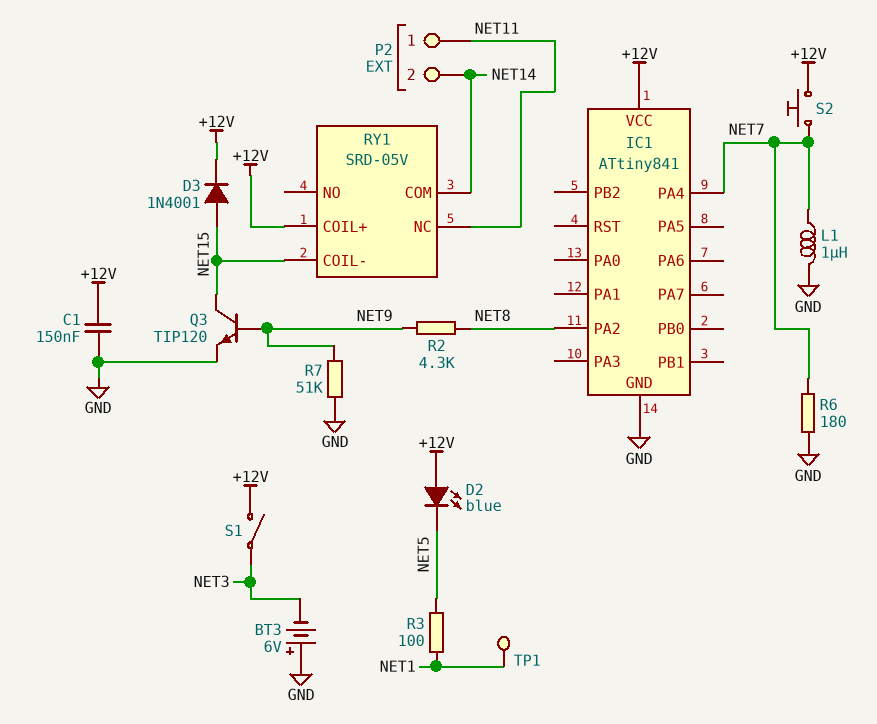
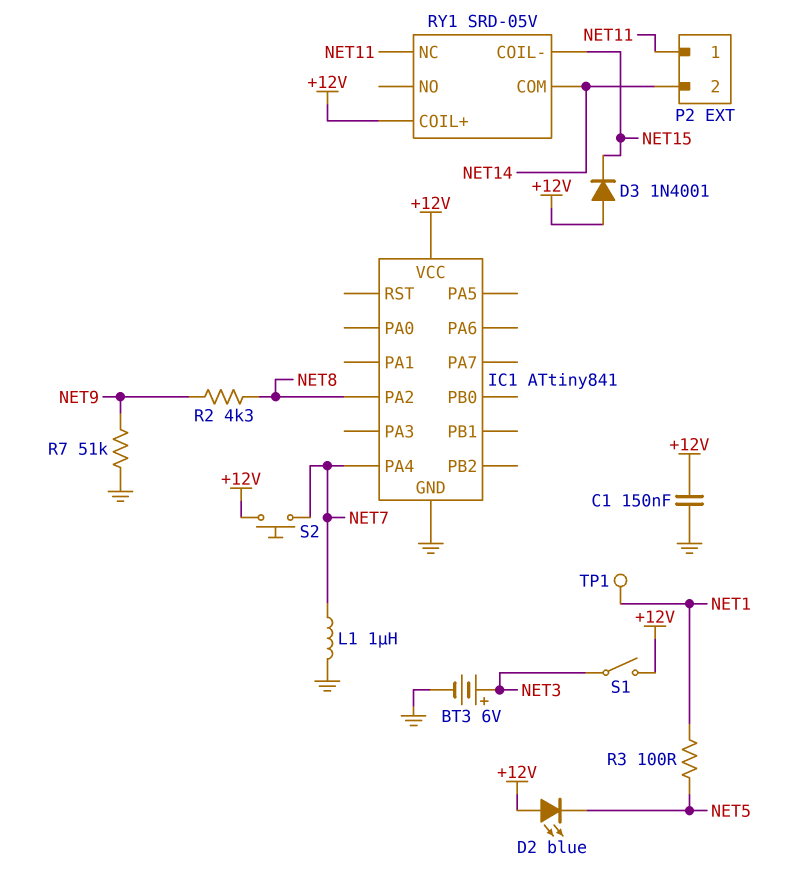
BT3: 6V (plus GND, minus NET3) -> 6V (plus NET3, minus GND)
D3: diode 1N4001 (A NET15, K +12V) -> diode 1N4001 (A +12V, K NET15)
Q3: NPN TIP120 (B NET9, C NET15, E GND) -> none
R6: 180 (GND, NET7) -> none

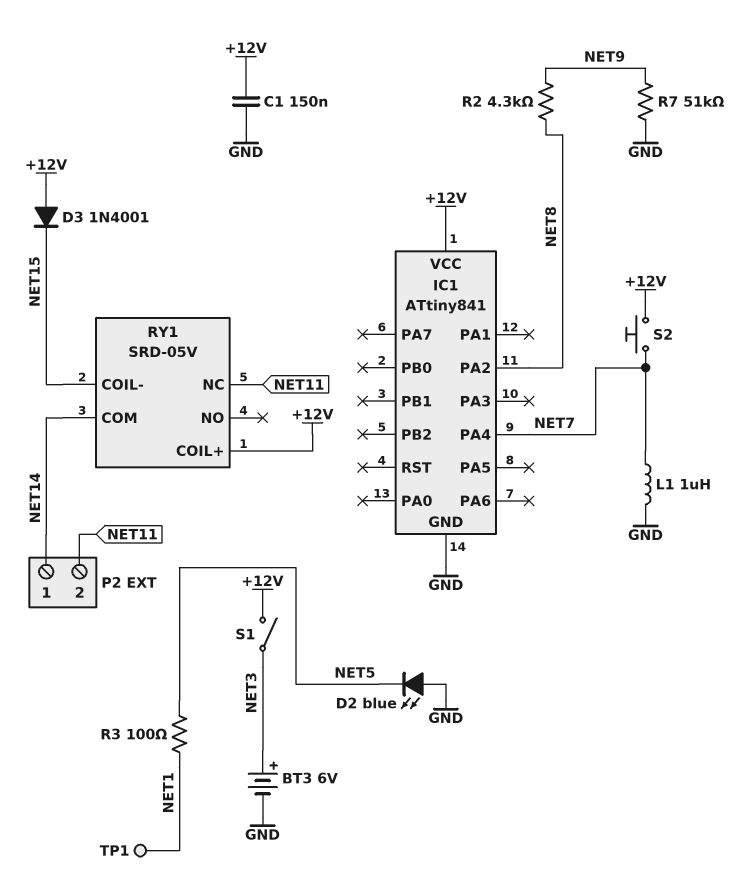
D2: LED blue (A +12V, K NET5) -> LED blue (A GND, K NET5)
P2 pin 1: NET11 -> NET14
P2 pin 2: NET14 -> NET11

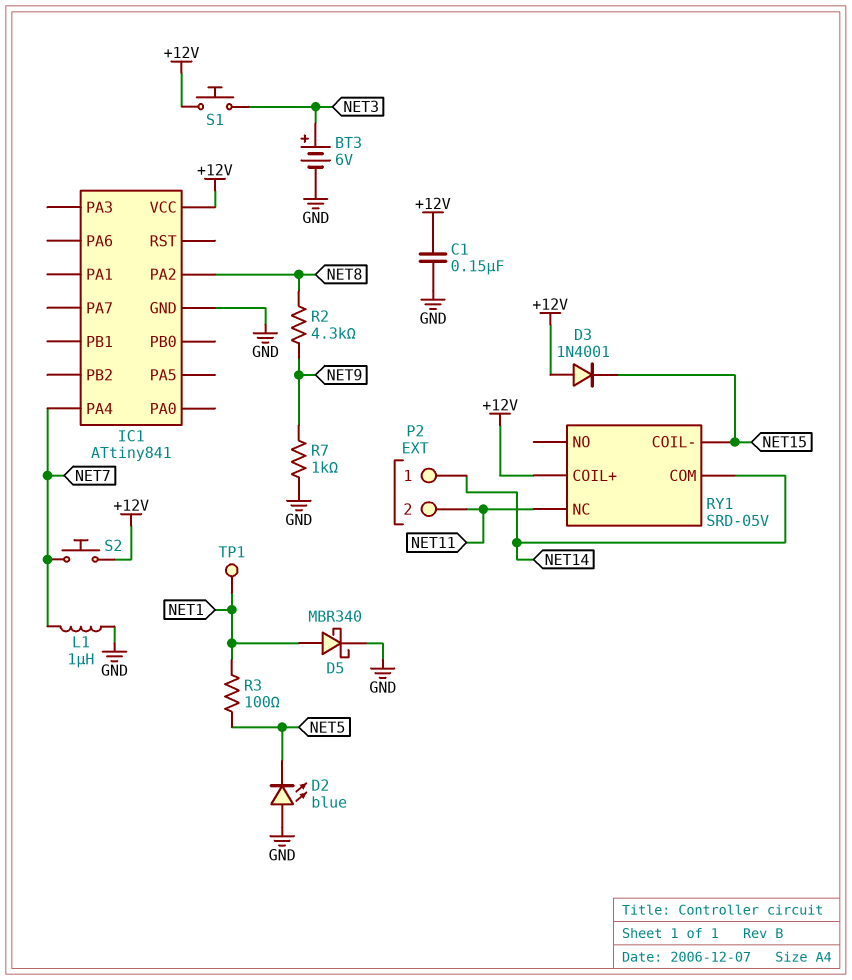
D5: none -> schottky MBR340 (A NET1, K GND)
R7: 51k (GND, NET9) -> 1k (GND, NET9)
S1: switch (+12V, NET3) -> button (+12V, NET3)

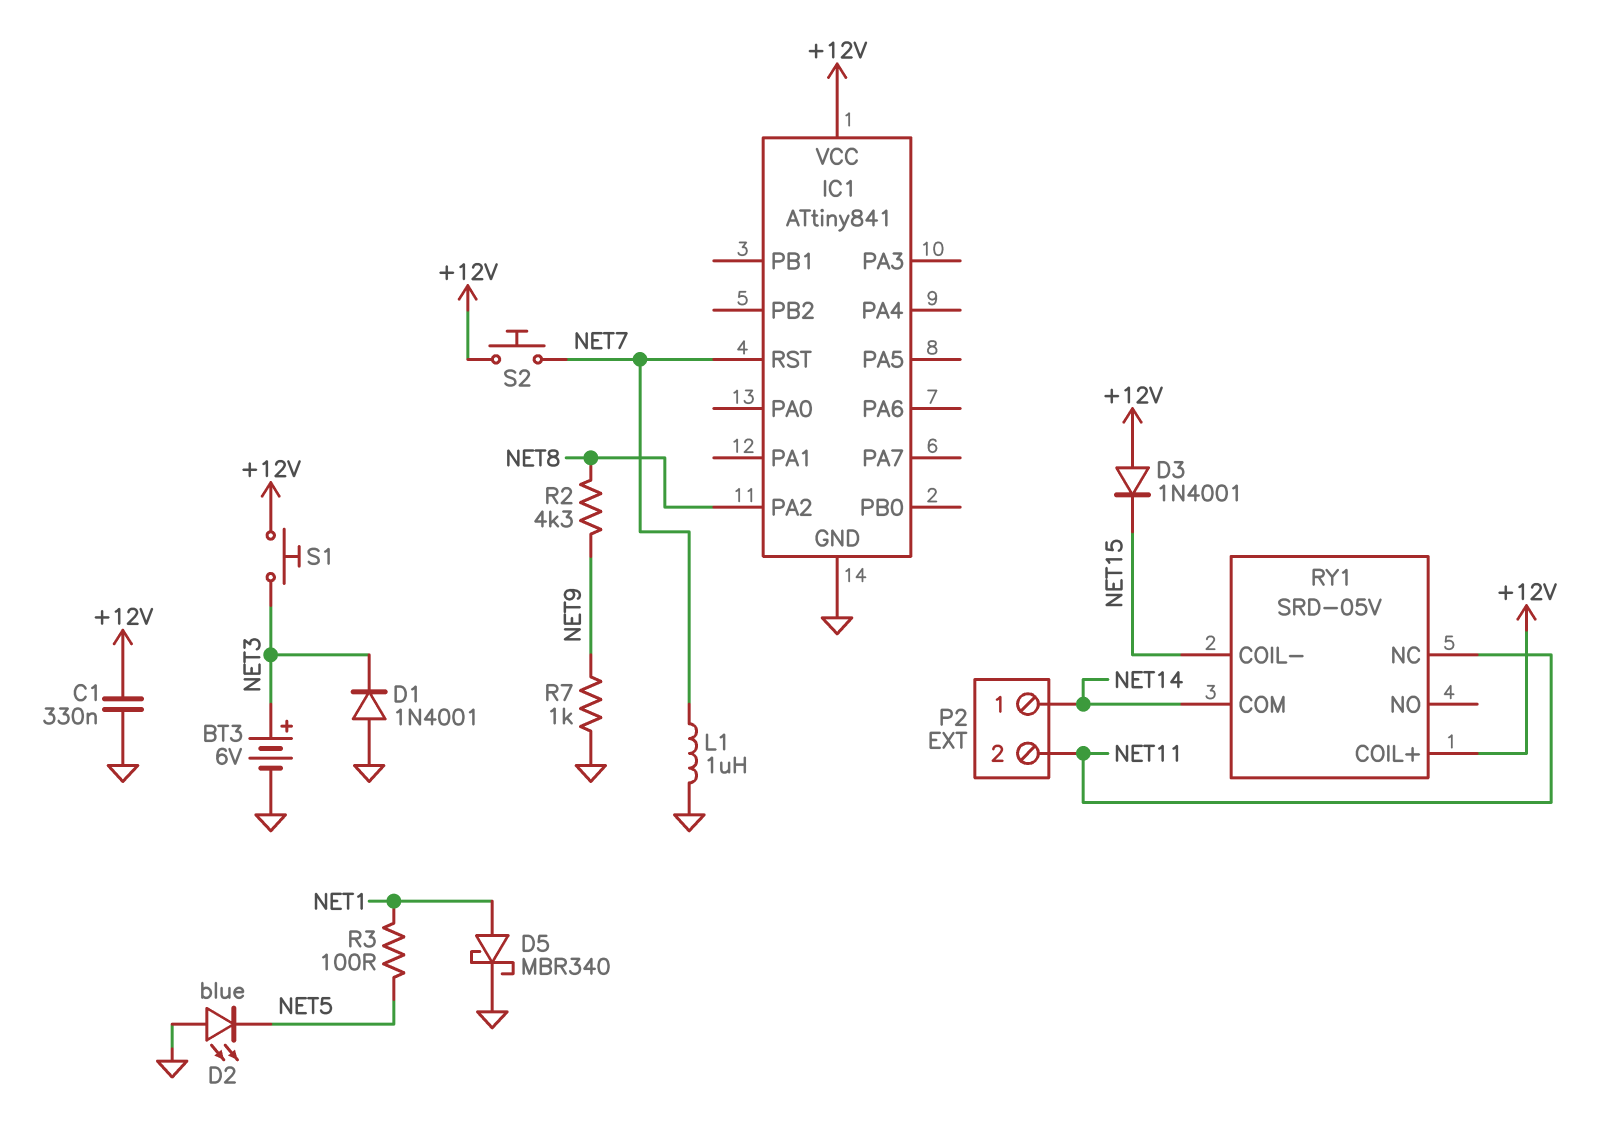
C1: 150nF (+12V, GND) -> 330nF (+12V, GND)
D1: none -> diode 1N4001 (A GND, K NET3)
IC1 pin PA4: NET7 -> none
IC1 pin RST: none -> NET7
TP1: test point (NET1) -> none

